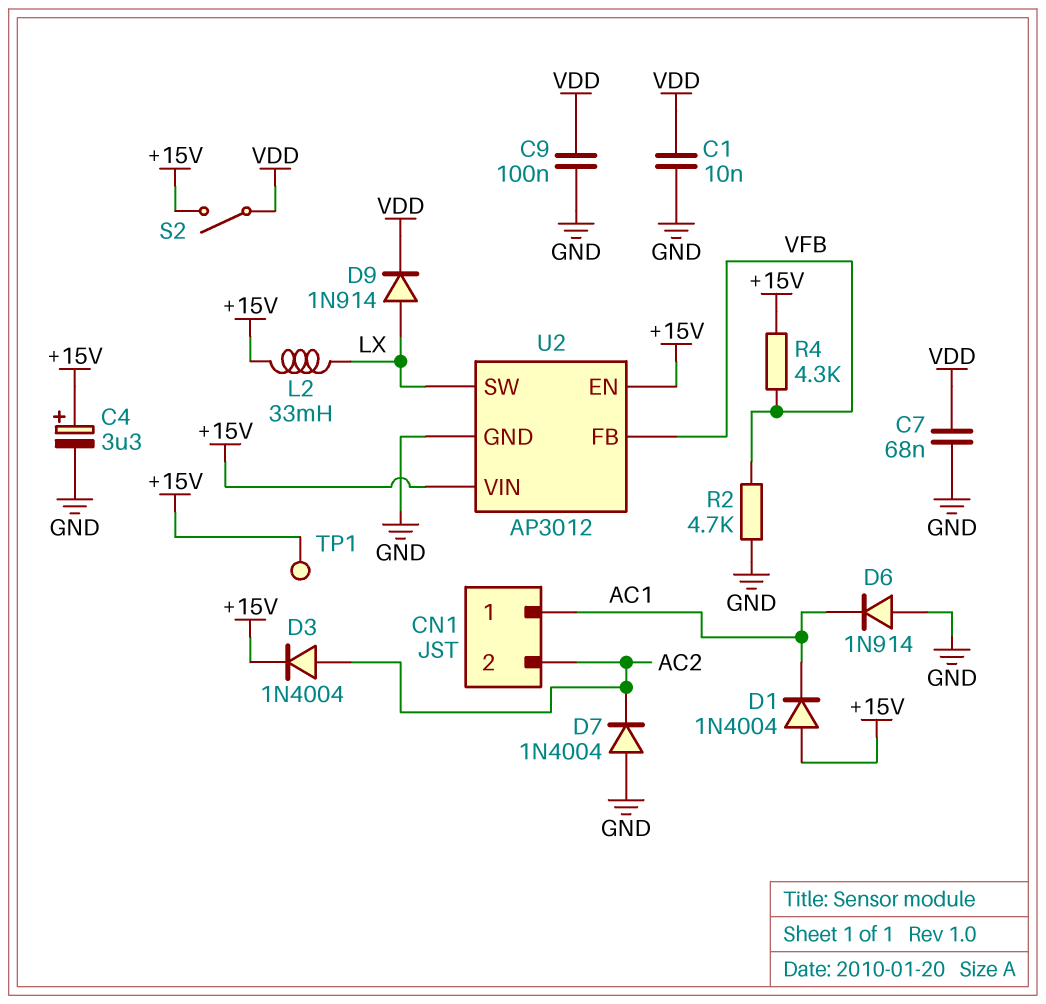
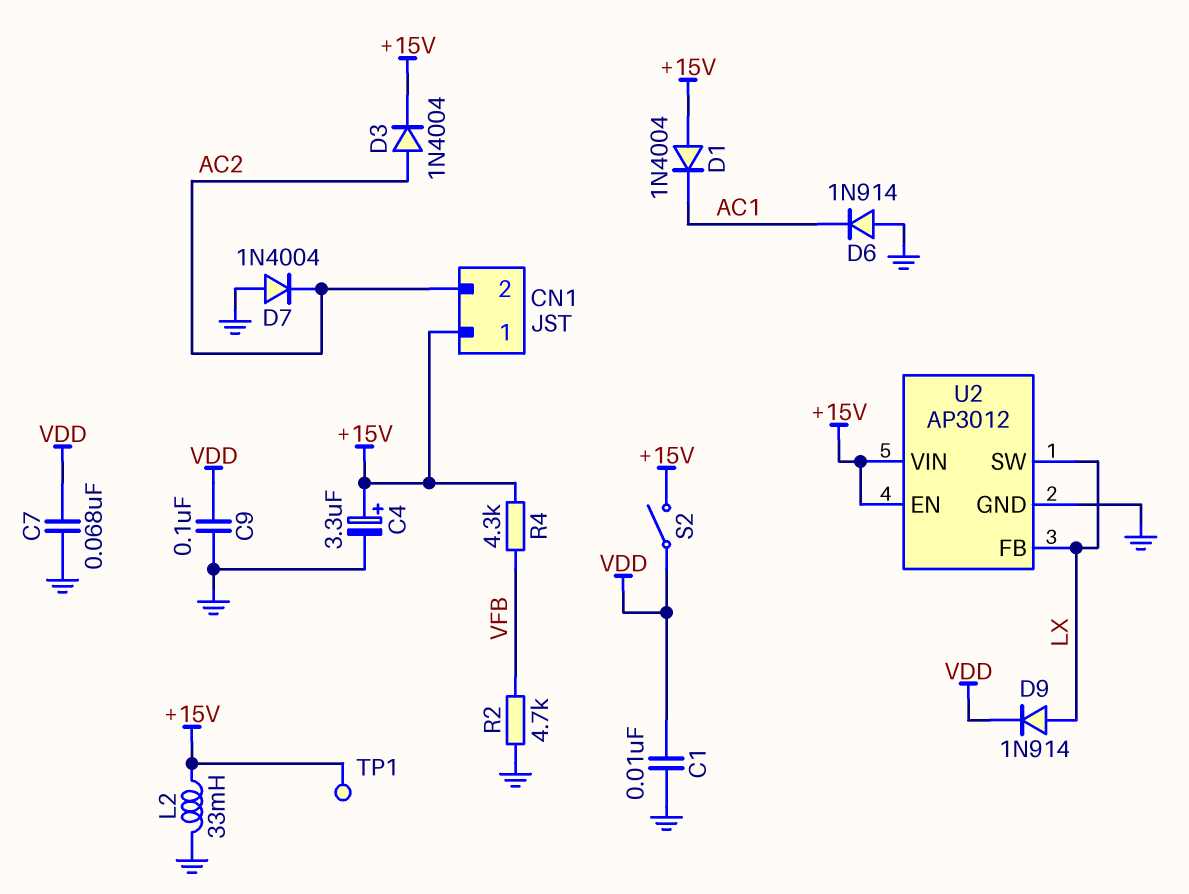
CN1 pin 1: AC1 -> +15V
L2: 33mH (+15V, LX) -> 33mH (+15V, GND)
U2 pin FB: VFB -> LX

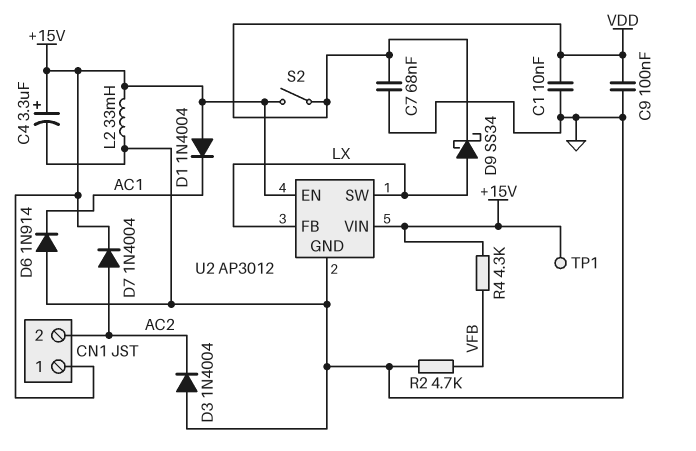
D3: diode 1N4004 (A AC2, K +15V) -> diode 1N4004 (A GND, K AC2)
D7: diode 1N4004 (A GND, K AC2) -> diode 1N4004 (A AC2, K +15V)
D9: diode 1N914 (A LX, K VDD) -> schottky SS34 (A LX, K VDD)

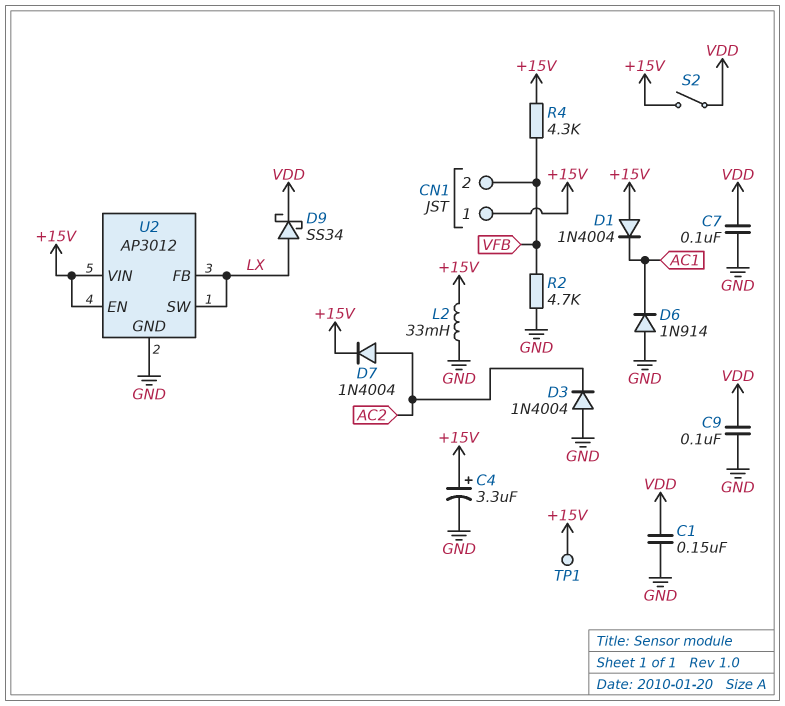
C1: 10nF (GND, VDD) -> 150nF (GND, VDD)
C7: 68nF (GND, VDD) -> 100nF (GND, VDD)
CN1 pin 2: AC2 -> VFB

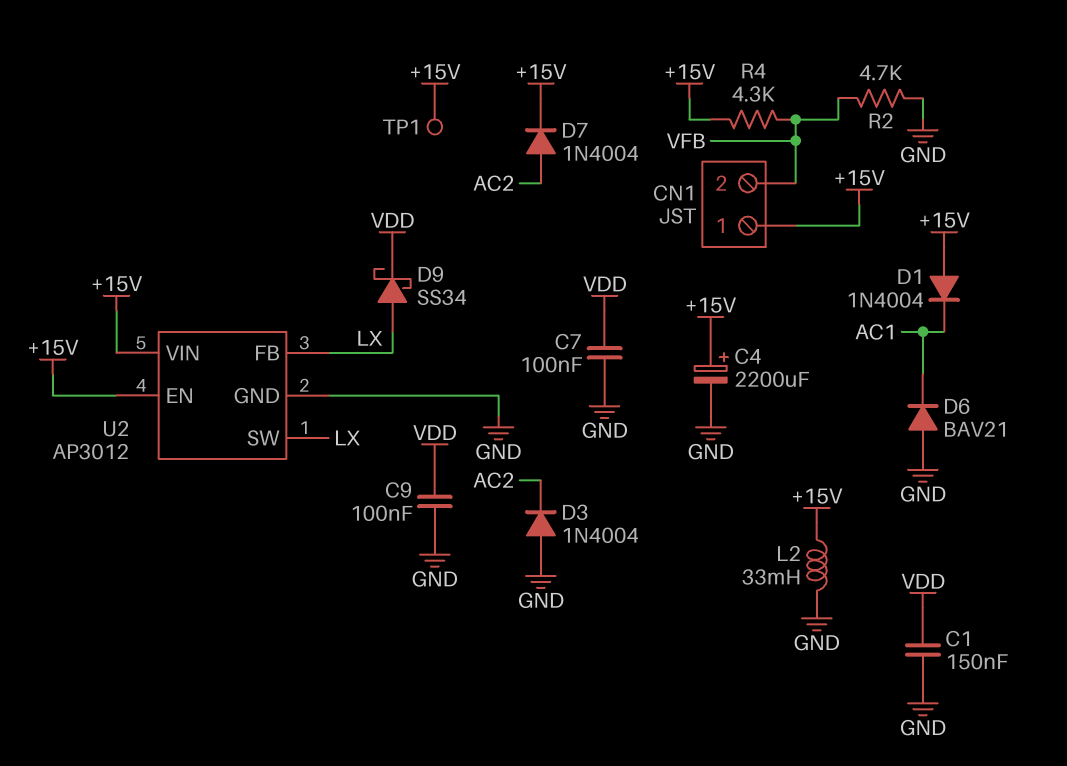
C4: 3.3uF (plus +15V, minus GND) -> 2200uF (plus +15V, minus GND)
D6: diode 1N914 (A GND, K AC1) -> diode BAV21 (A GND, K AC1)
S2: switch (+15V, VDD) -> none

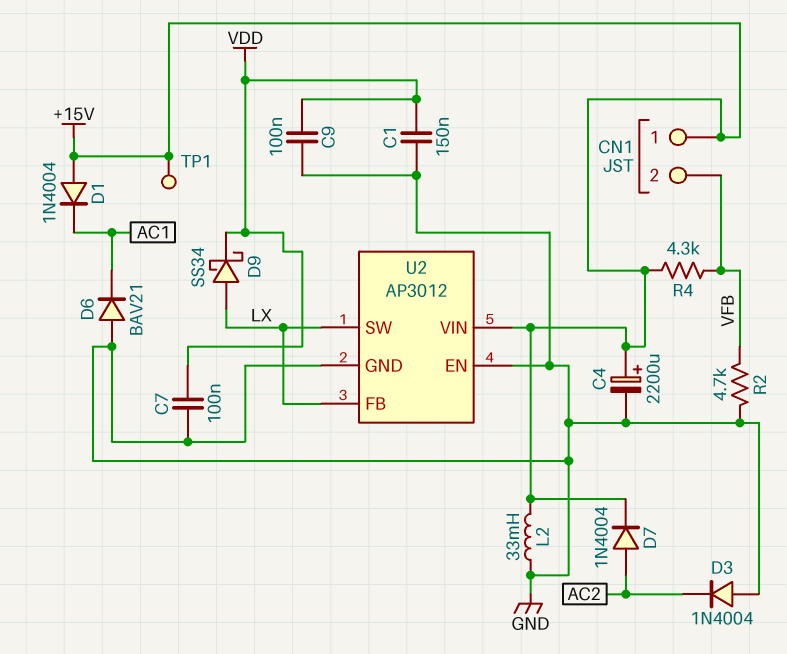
U2 pin EN: +15V -> GND

